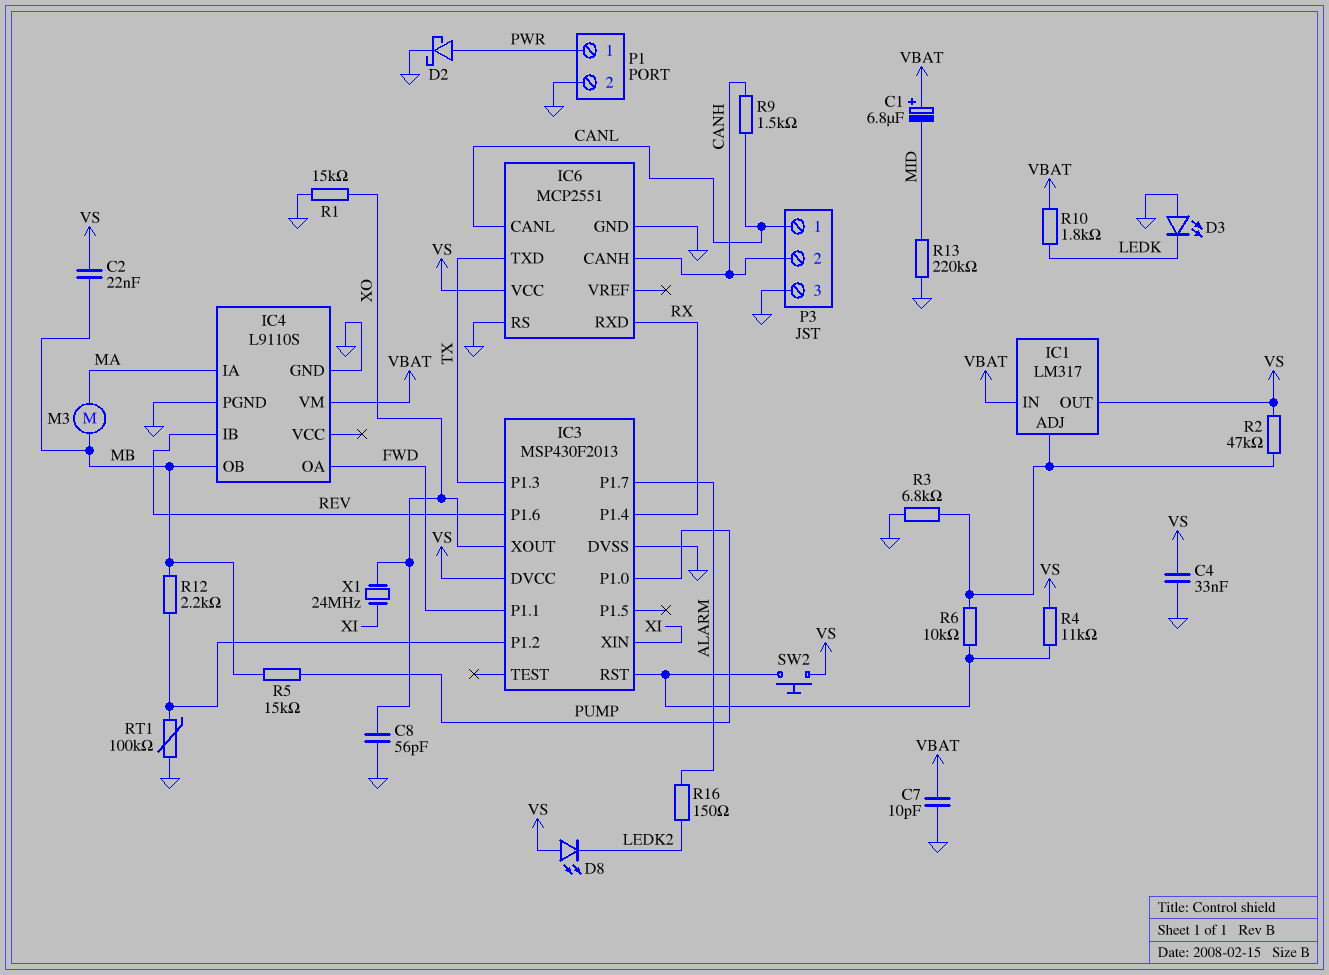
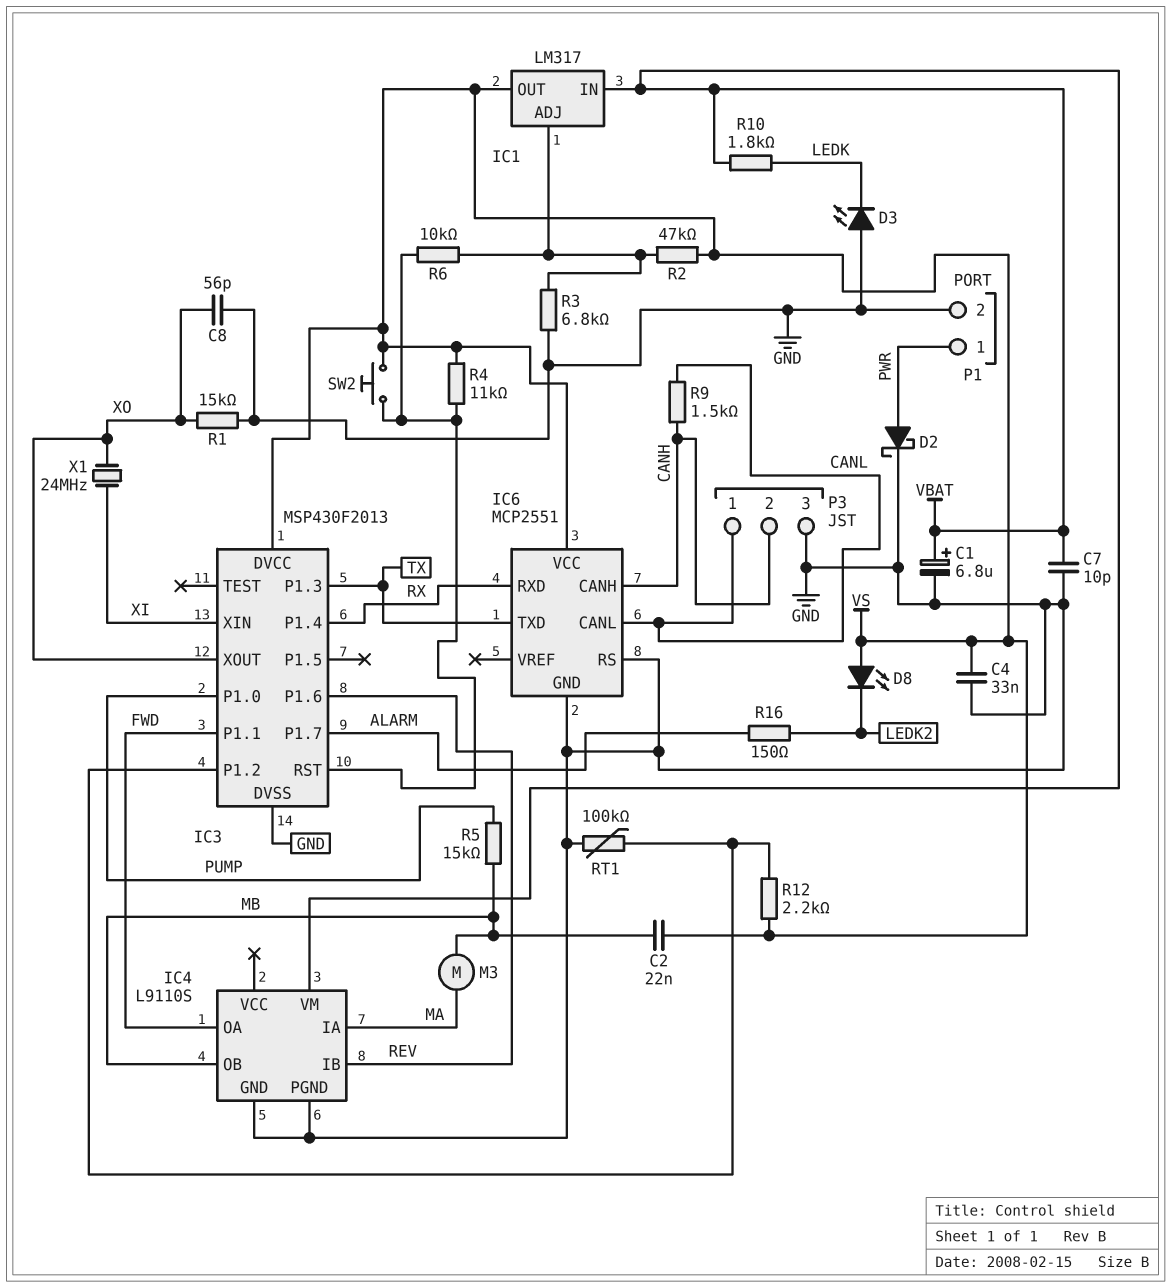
C1: 6.8uF (plus VBAT, minus MID) -> 6.8uF (plus VBAT, minus GND)
R12: 2.2k (IC3/P1.2, MB) -> 2.2k (IC3/P1.2, VS)
R13: 220k (GND, MID) -> none

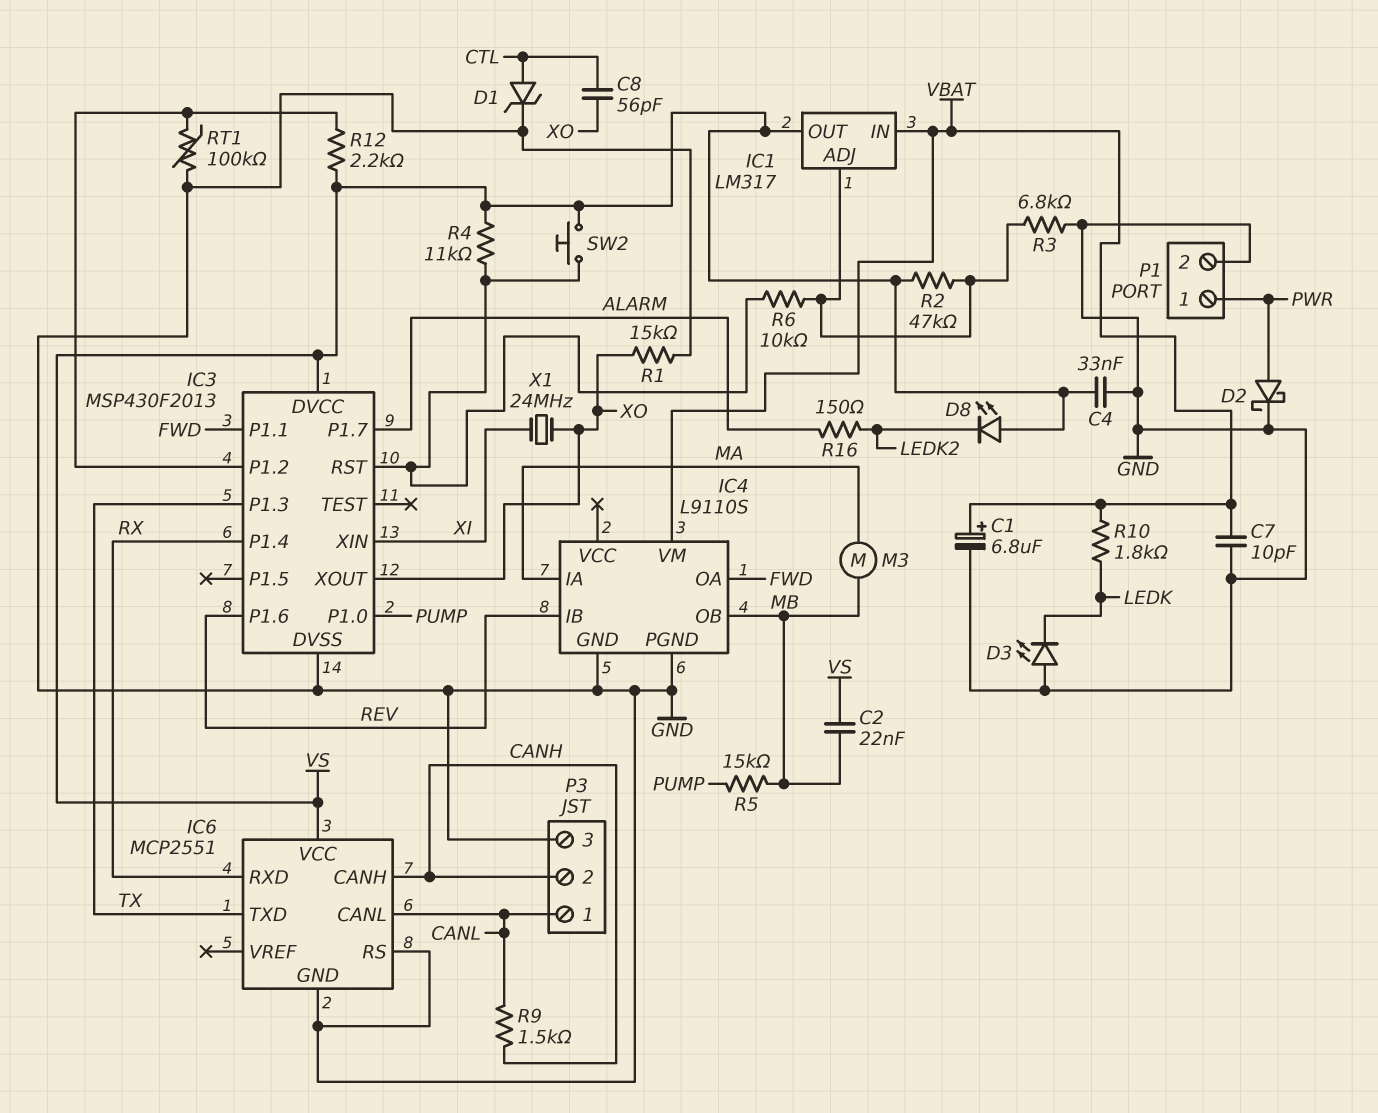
C8: 56pF (GND, XO) -> 56pF (CTL, XO)
D1: none -> zener (A CTL, K GND)

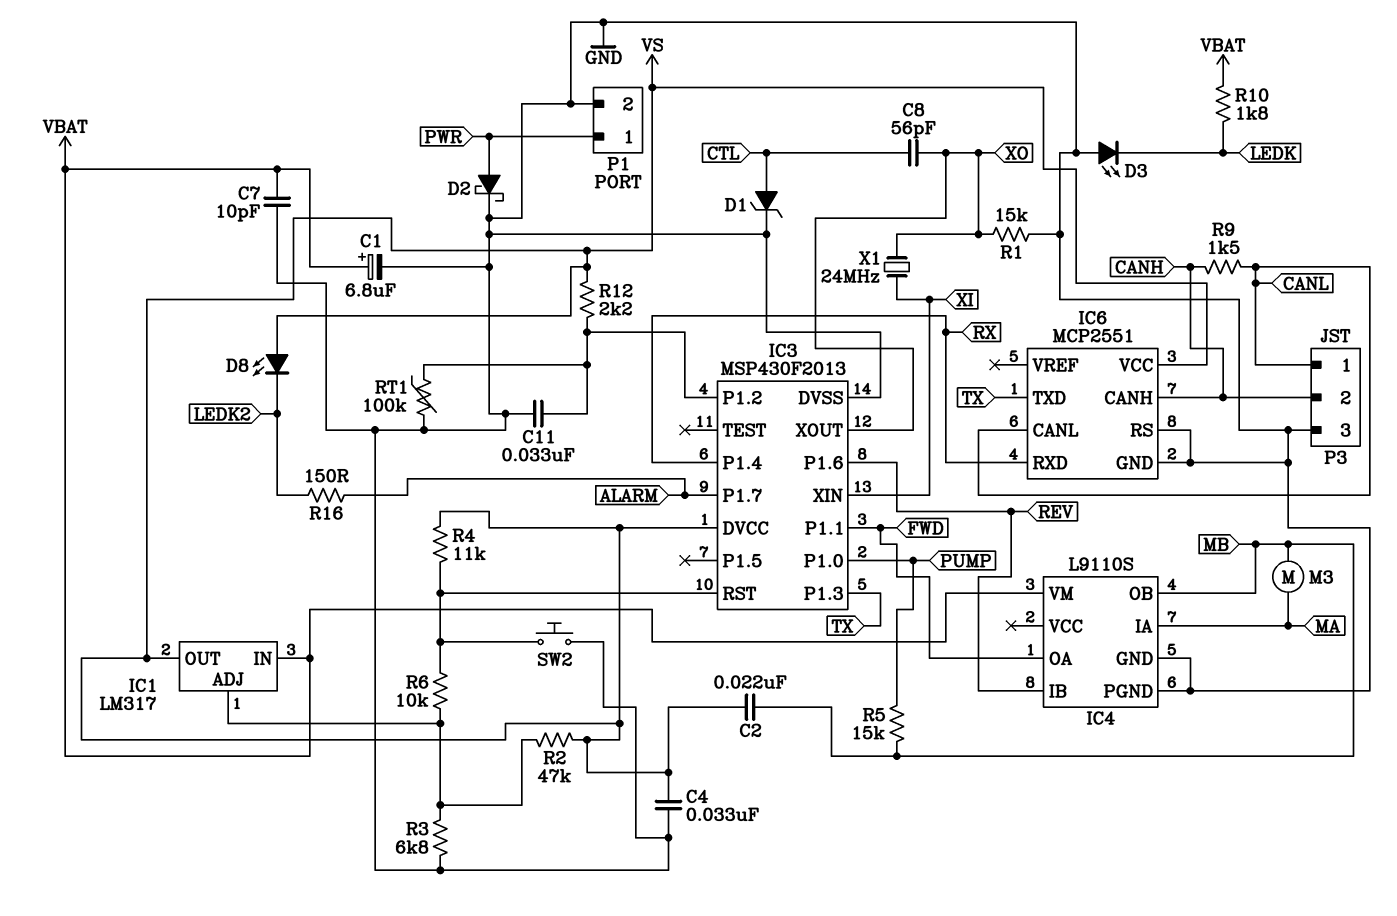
C11: none -> 33nF (GND, IC3/P1.2)
SW2: button (IC3/RST, VS) -> button (GND, IC3/RST)

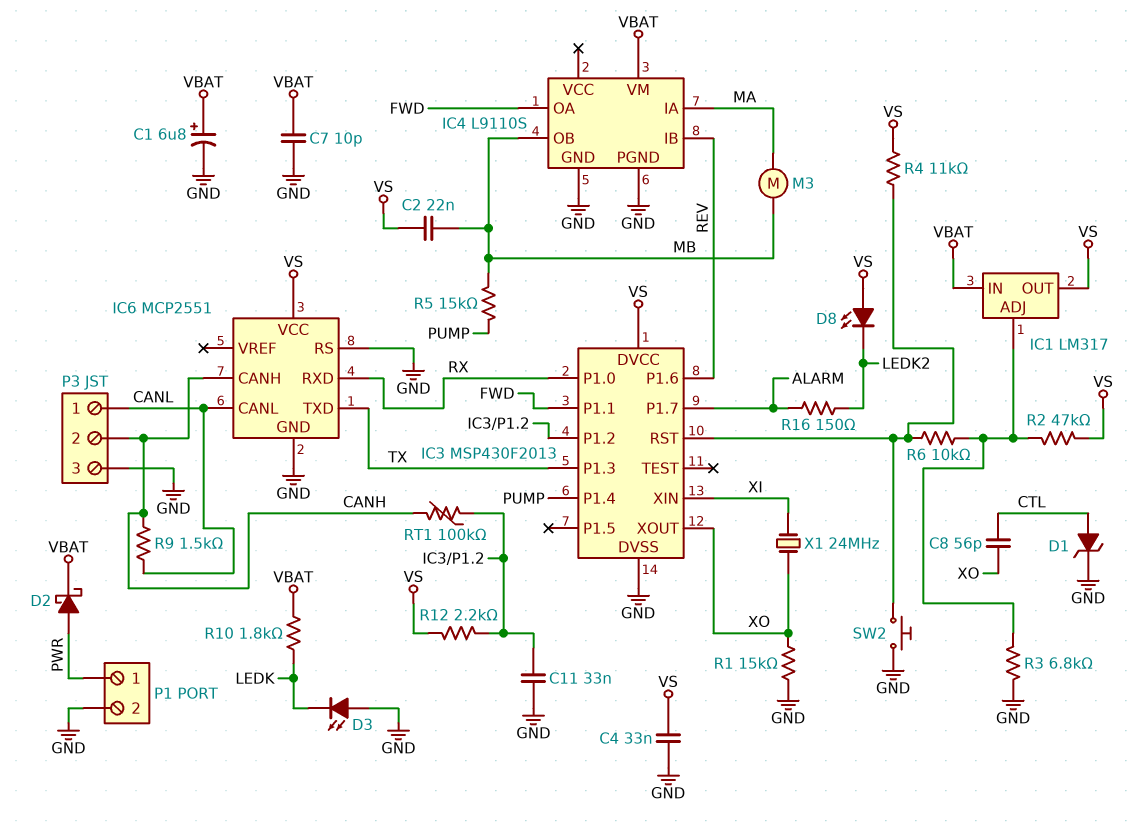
D2: schottky (A PWR, K GND) -> schottky (A PWR, K VBAT)
IC3 pin P1.0: PUMP -> RX
IC3 pin P1.4: RX -> PUMP
RT1: 100k (GND, IC3/P1.2) -> 100k (CANH, IC3/P1.2)

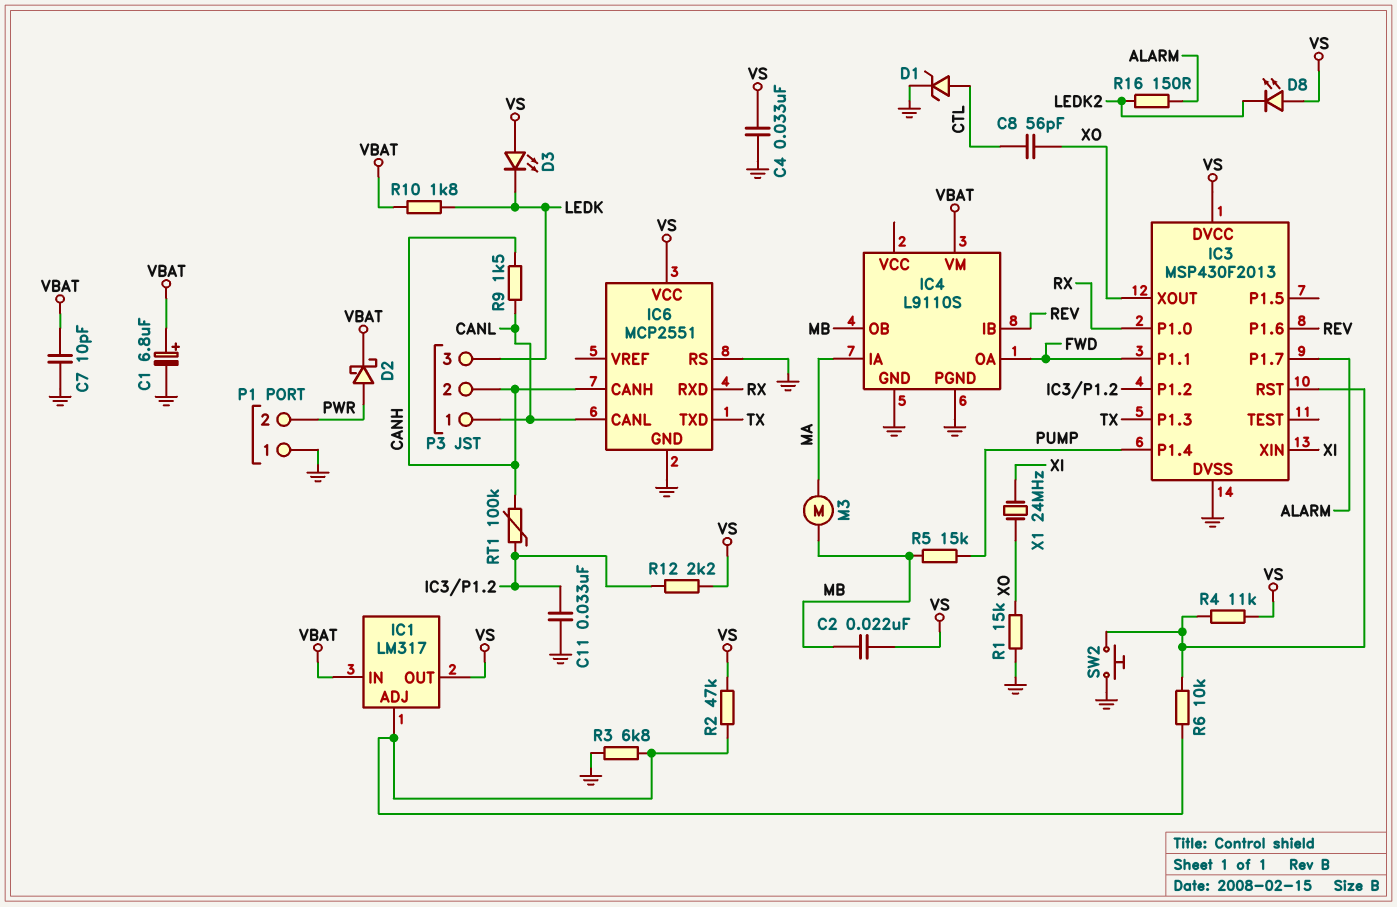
D3: LED (A GND, K LEDK) -> LED (A VS, K LEDK)
P1 pin 1: PWR -> GND
P1 pin 2: GND -> PWR
P3 pin 3: GND -> LEDK

